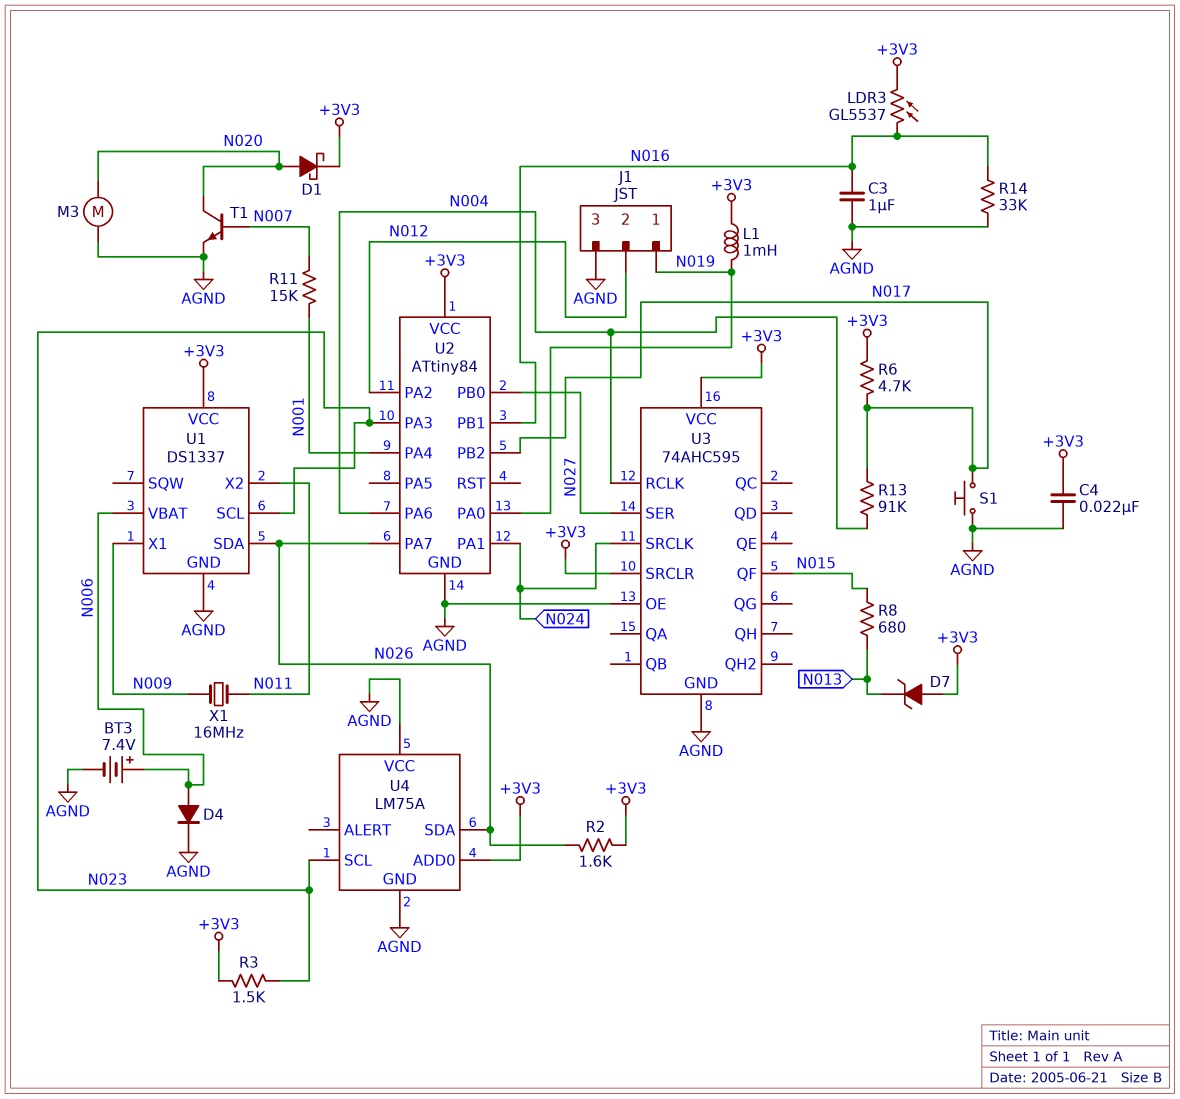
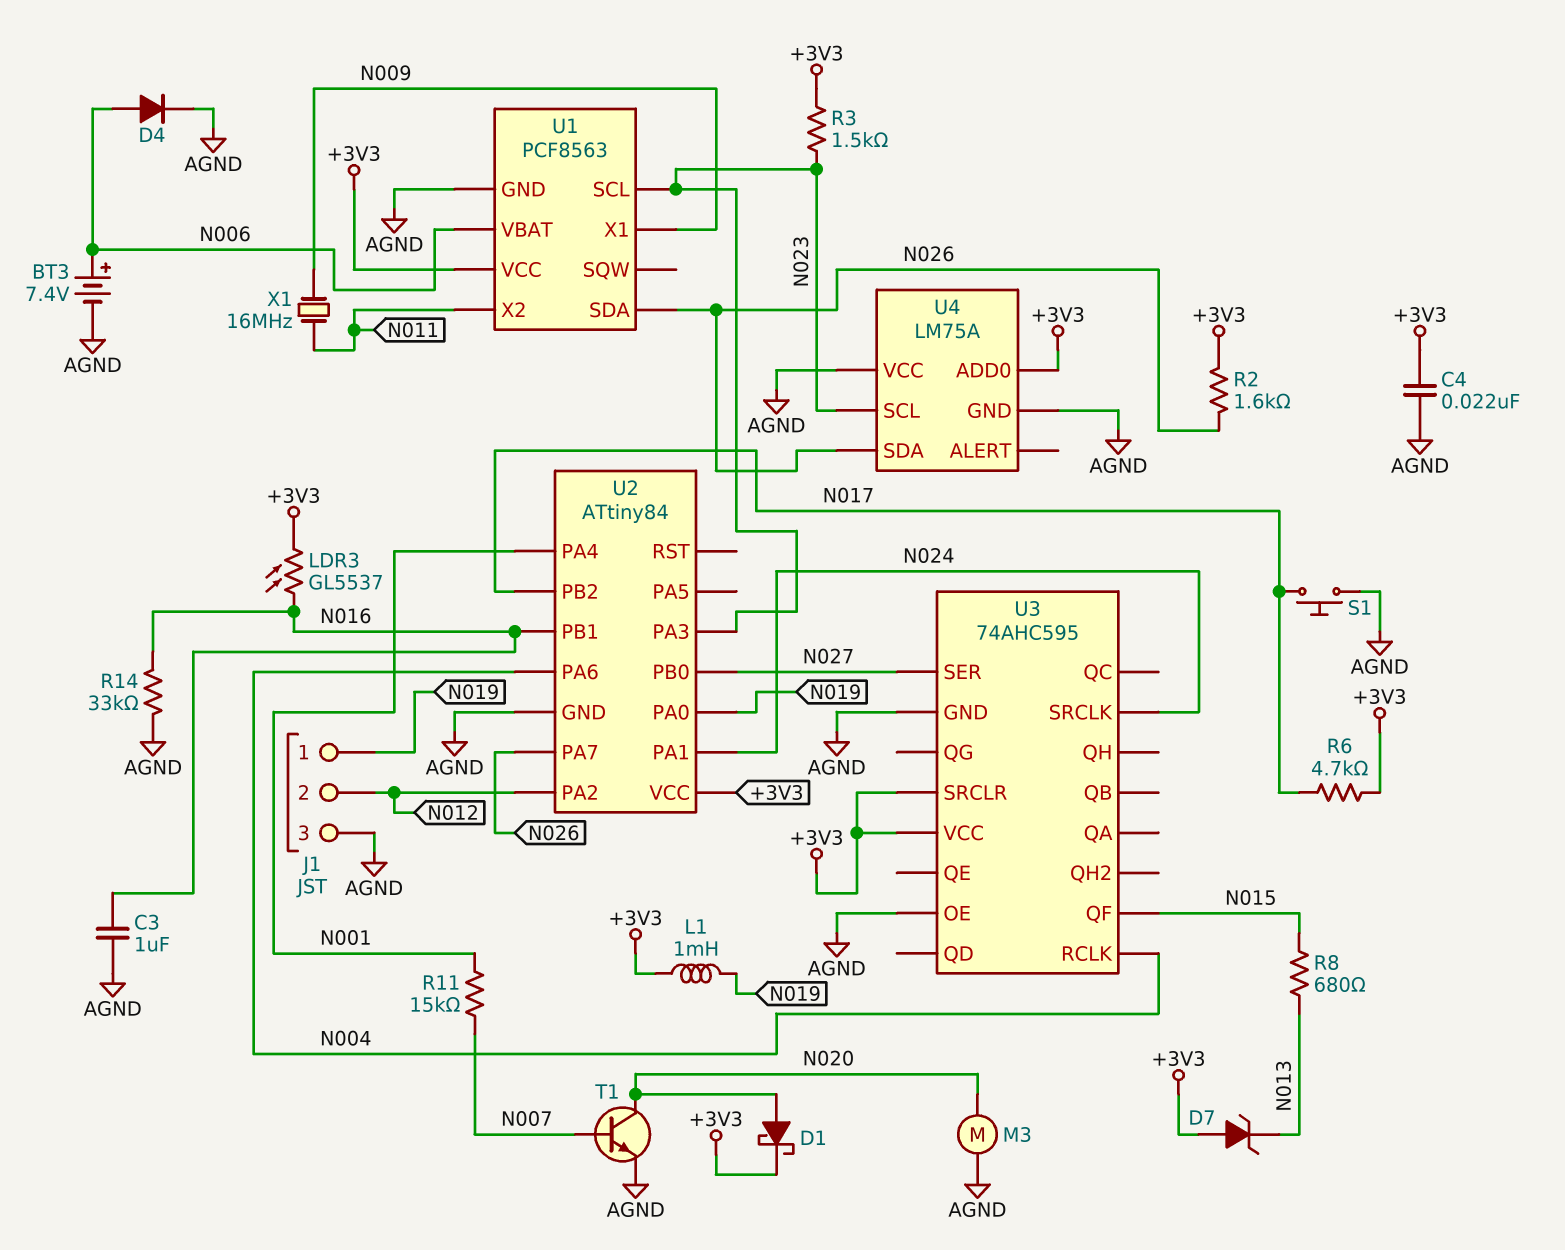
R13: 91k (N004, N017) -> none
U1: DS1337 -> PCF8563

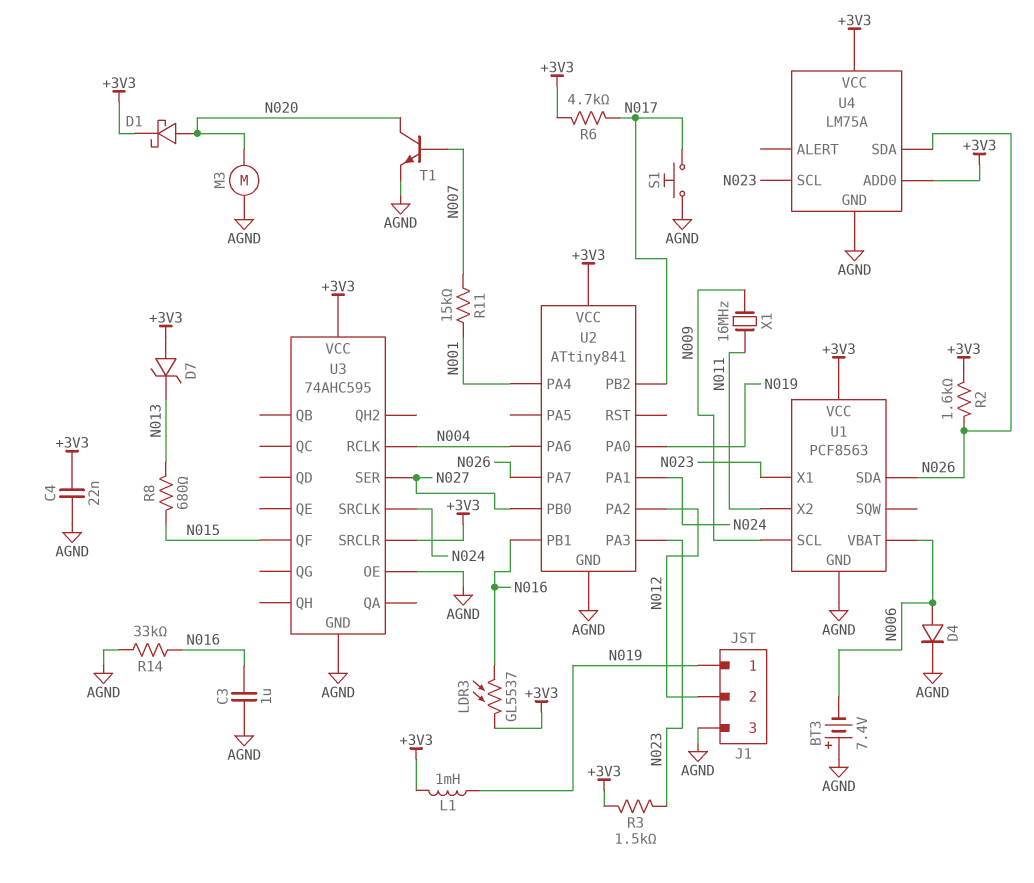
BT3: 7.4V (plus N006, minus AGND) -> 7.4V (plus AGND, minus N006)
U1 pin SCL: N023 -> N009
U1 pin X1: N009 -> N023
U2: ATtiny84 -> ATtiny841
U4 pin VCC: AGND -> +3V3

